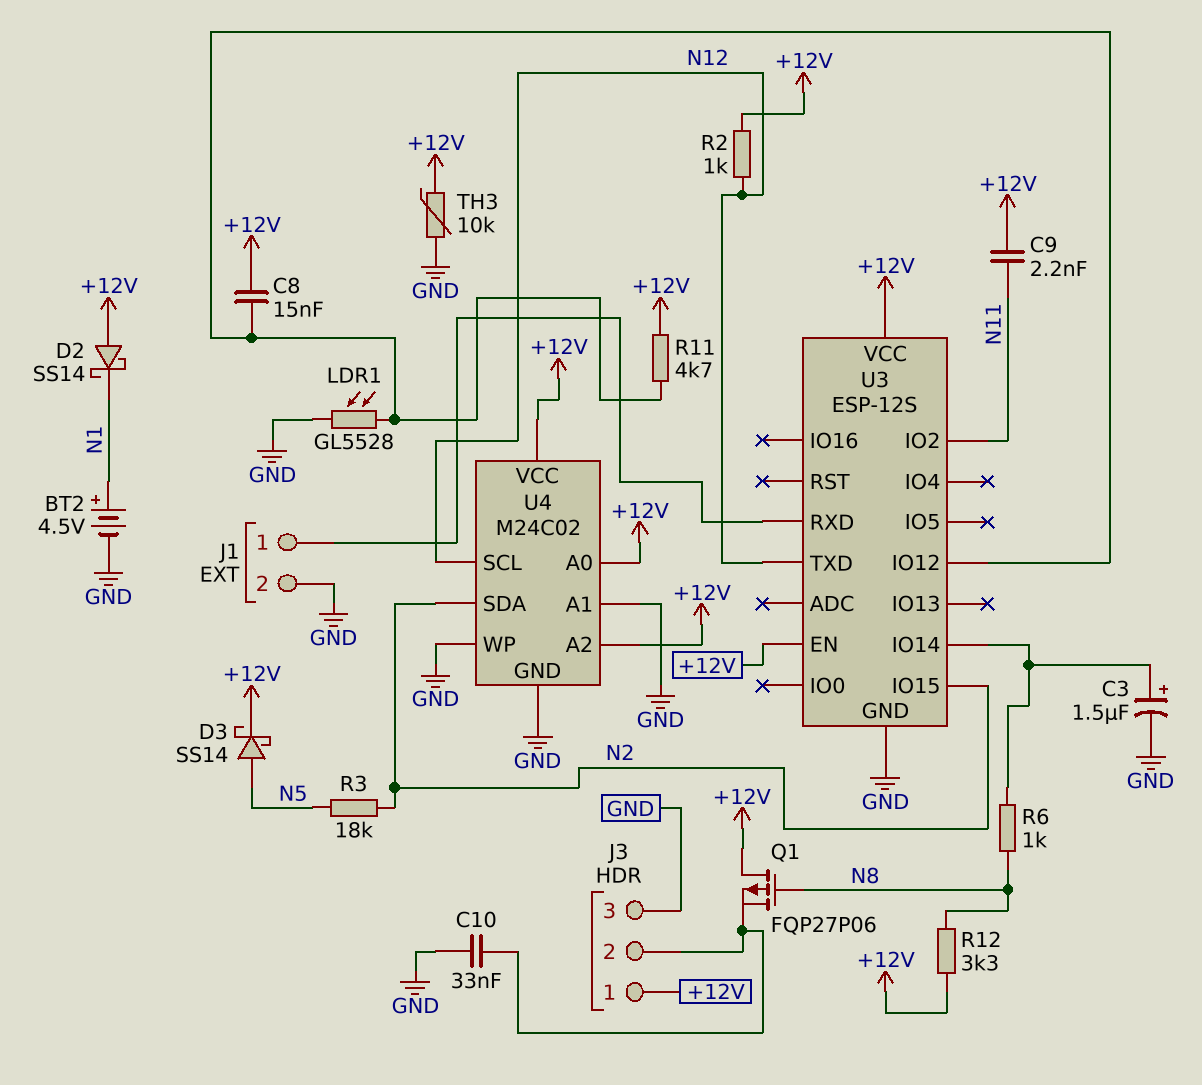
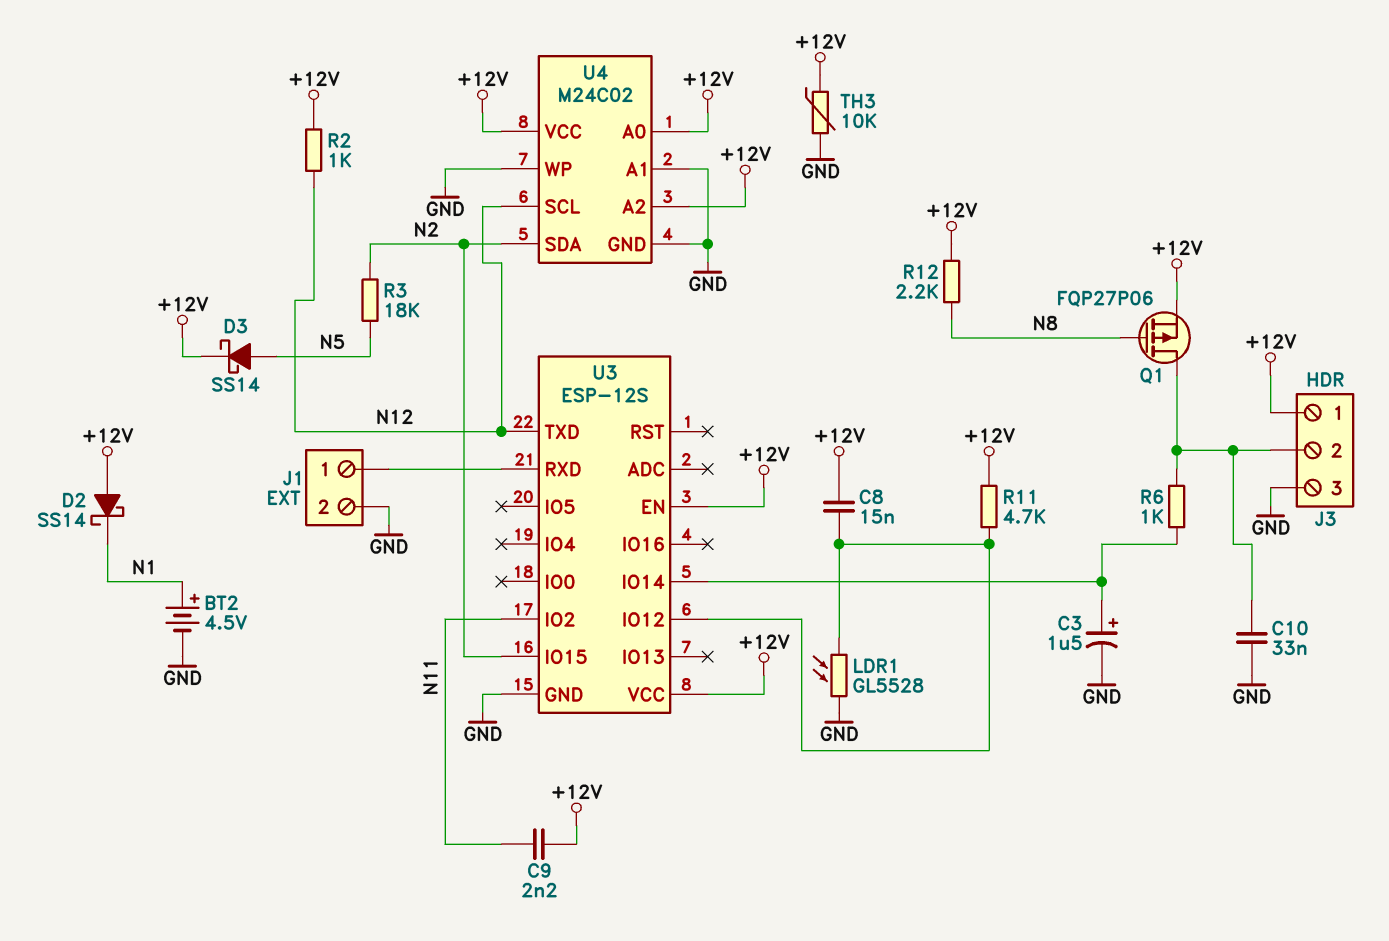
Q1: PMOS FQP27P06 (G N8, D +12V, S J3/2) -> PMOS FQP27P06 (G N8, D J3/2, S +12V)
R6: 1k (N8, U3/IO14) -> 1k (J3/2, U3/IO14)
R12: 3.3k (+12V, N8) -> 2.2k (+12V, N8)

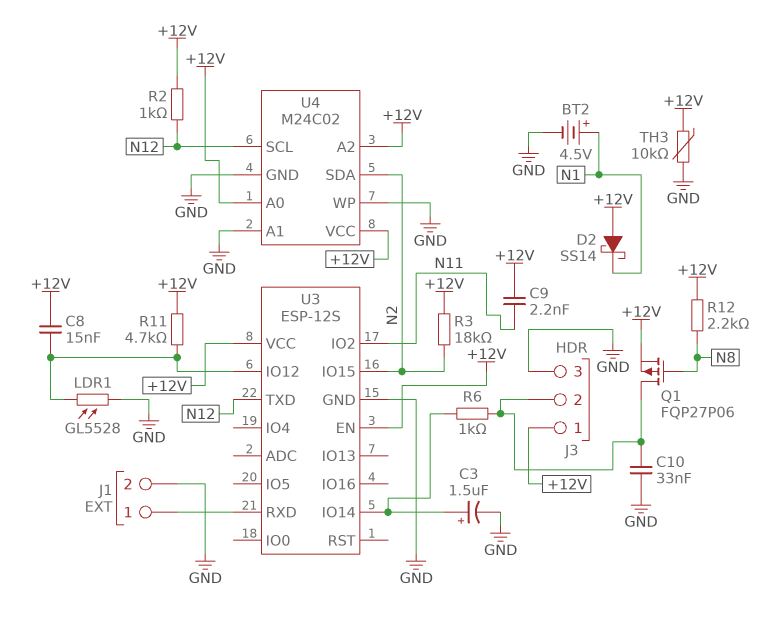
D3: schottky SS14 (A N5, K +12V) -> none
R3: 18k (N2, N5) -> 18k (+12V, N2)

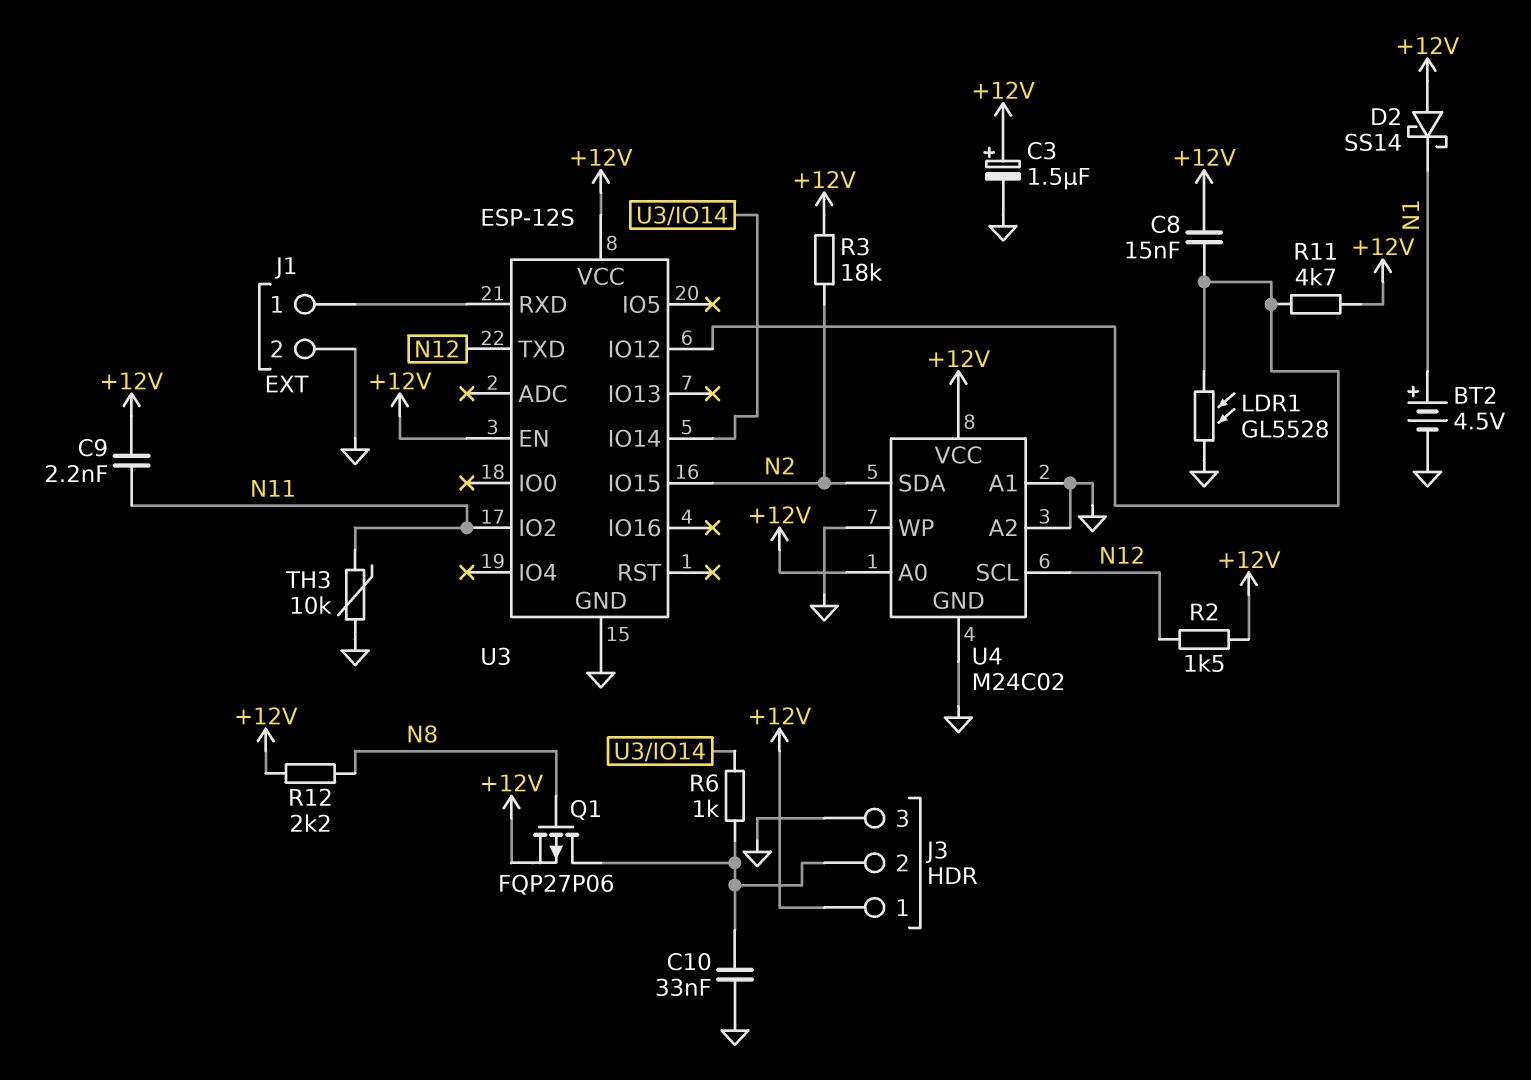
C3: 1.5uF (plus U3/IO14, minus GND) -> 1.5uF (plus +12V, minus GND)
R2: 1k (+12V, N12) -> 1.5k (+12V, N12)
TH3: 10k (+12V, GND) -> 10k (GND, N11)
U4 pin A2: +12V -> GND

